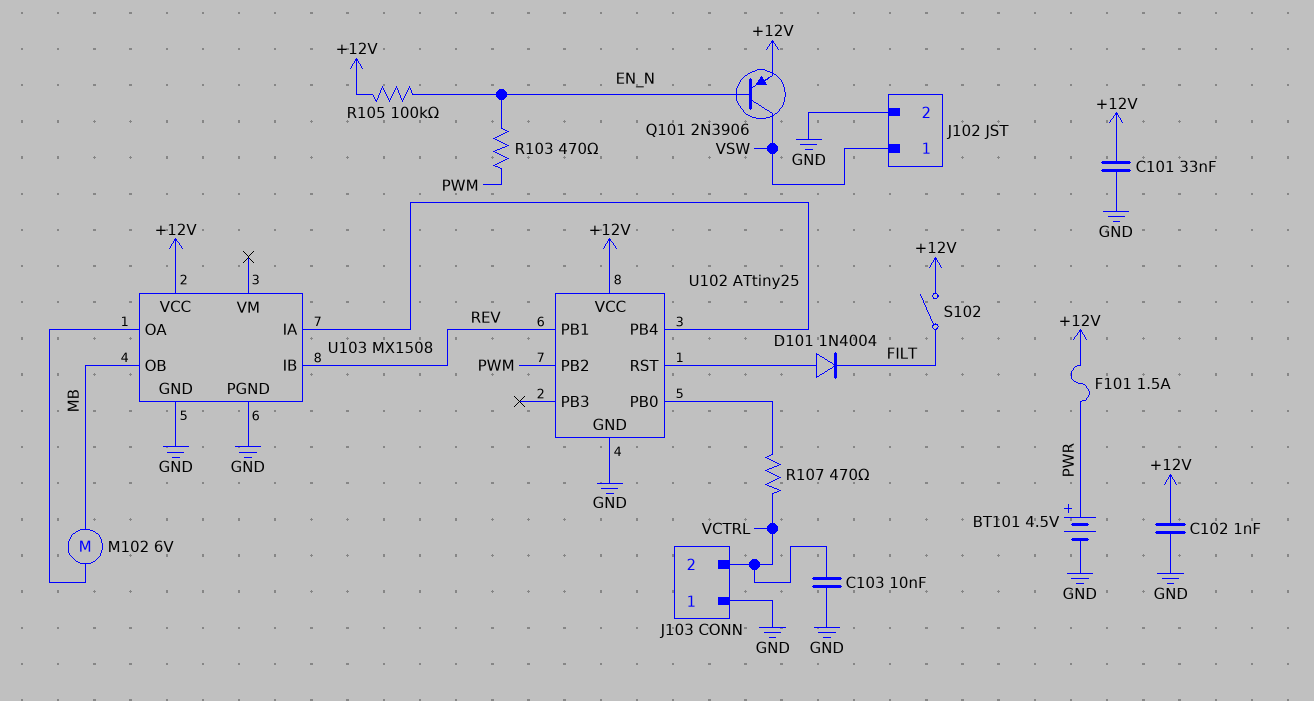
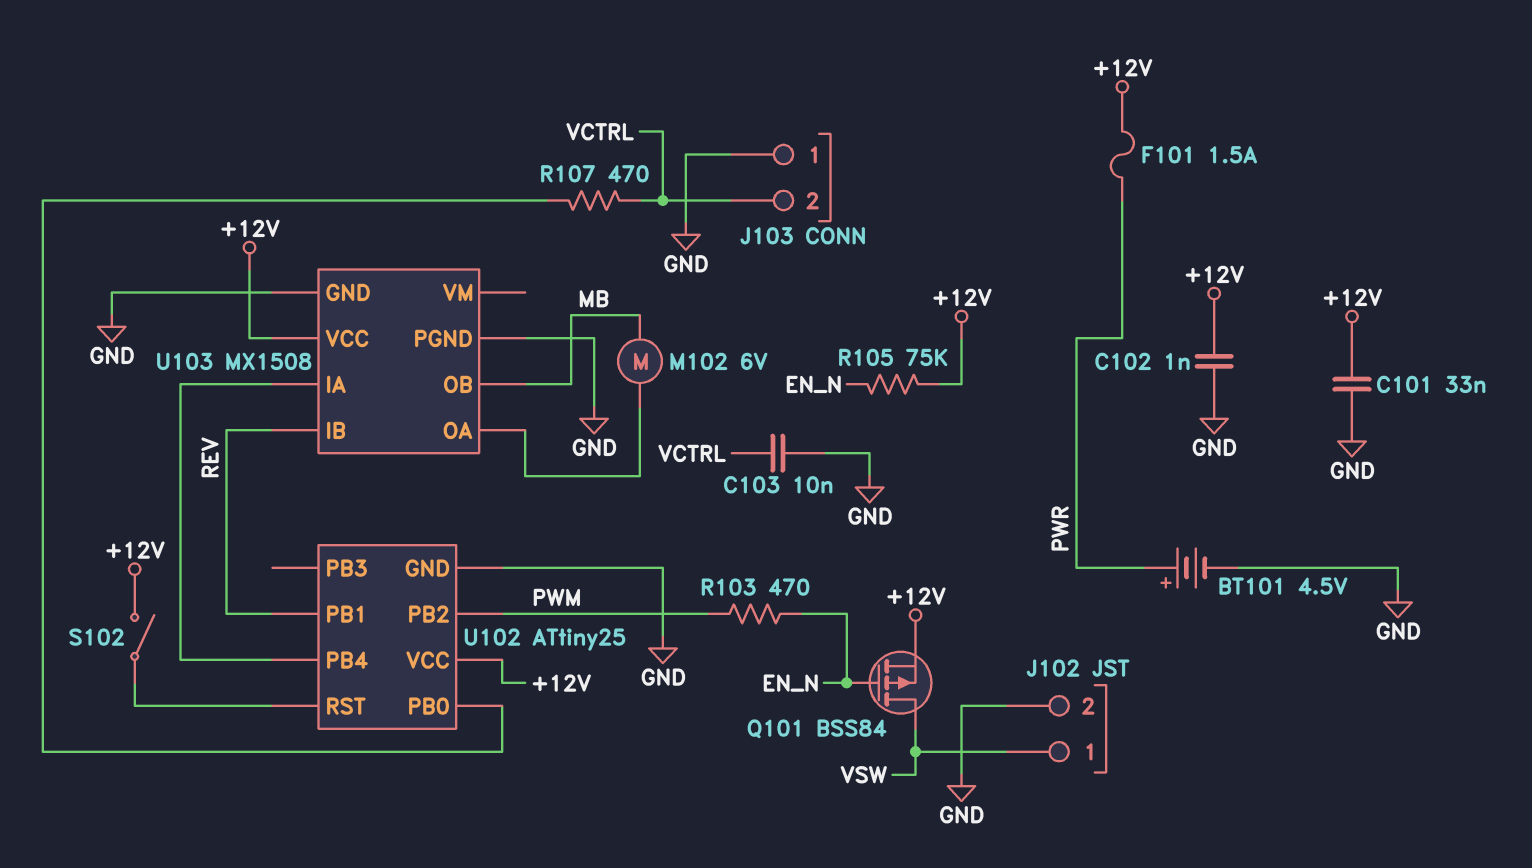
D101: diode 1N4004 (A U102/RST, K FILT) -> none
Q101: PNP 2N3906 (B EN_N, C VSW, E +12V) -> PMOS BSS84 (G EN_N, D VSW, S +12V)
R105: 100k (+12V, EN_N) -> 75k (+12V, EN_N)
S102: switch (+12V, FILT) -> switch (+12V, U102/RST)

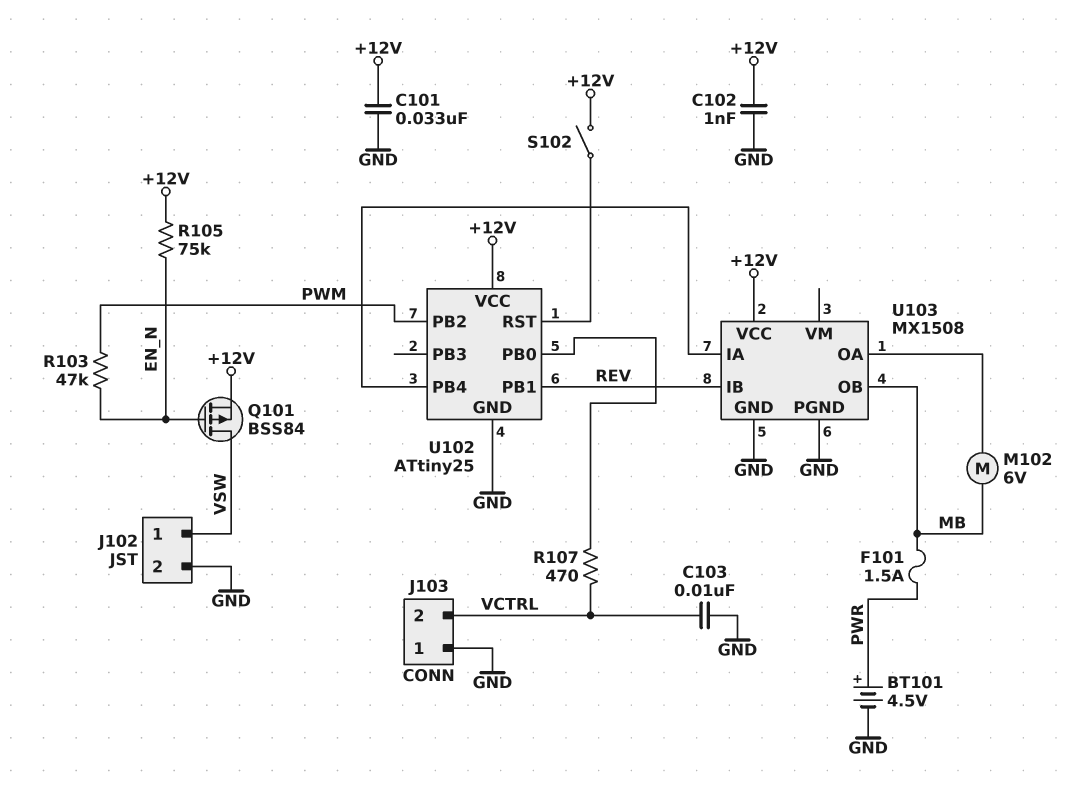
F101: 1.5A (+12V, PWR) -> 1.5A (MB, PWR)
R103: 470 (EN_N, PWM) -> 47k (EN_N, PWM)

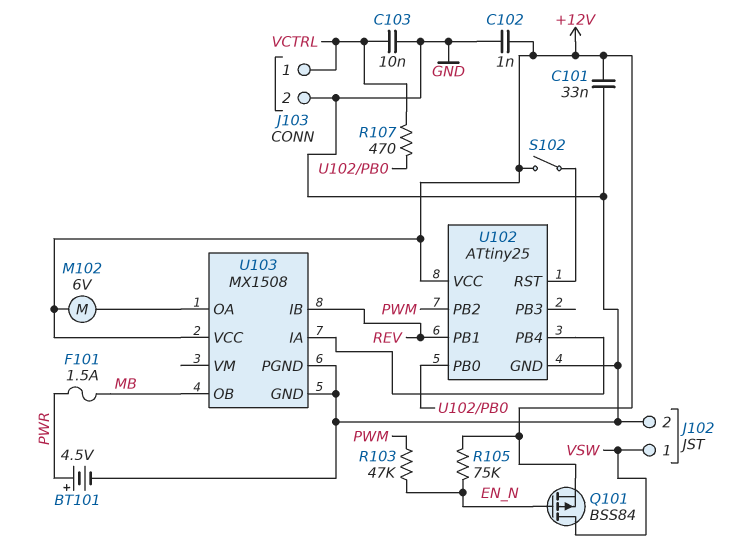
J103 pin 1: GND -> VCTRL
J103 pin 2: VCTRL -> GND
M102: motor 6V (MB, U103/OA) -> motor 6V (+12V, U103/OA)

